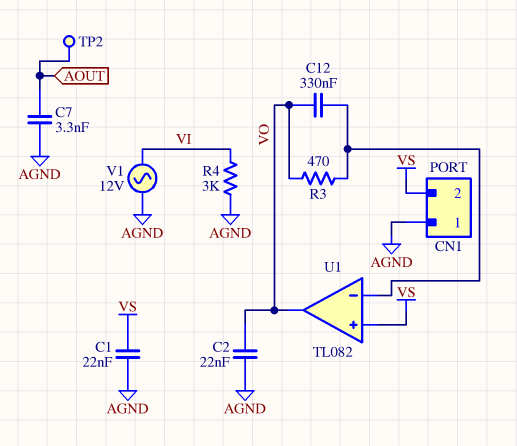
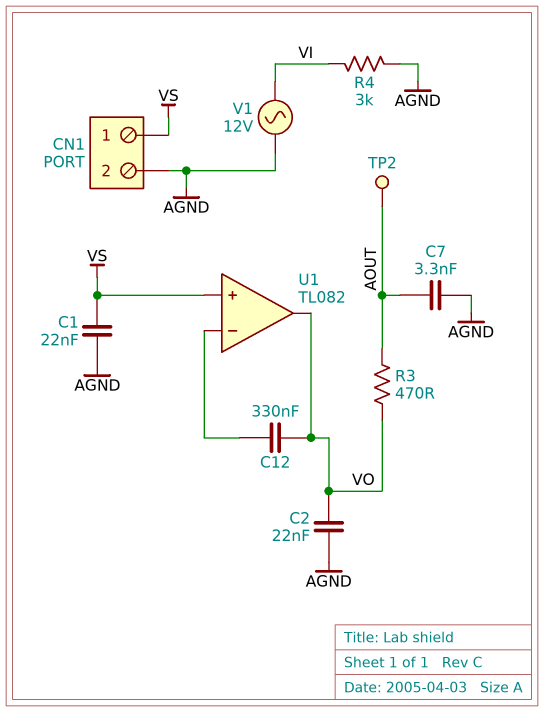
CN1 pin 1: AGND -> VS
CN1 pin 2: VS -> AGND
R3: 470 (U1/in-, VO) -> 470 (AOUT, VO)

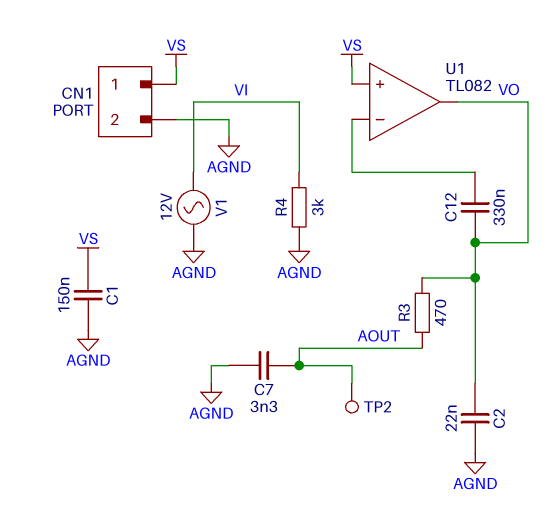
C1: 22nF (AGND, VS) -> 150nF (AGND, VS)

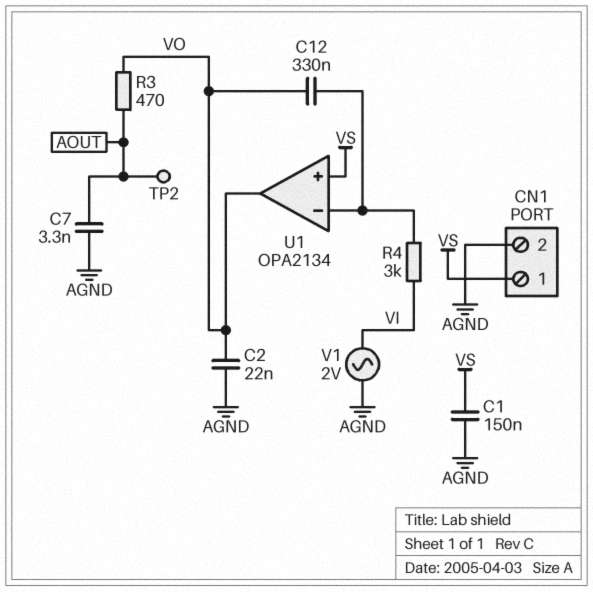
R4: 3k (AGND, VI) -> 3k (U1/in-, VI)
U1: TL082 -> OPA2134
V1: AC 12V (AGND, VI) -> AC 2V (AGND, VI)

